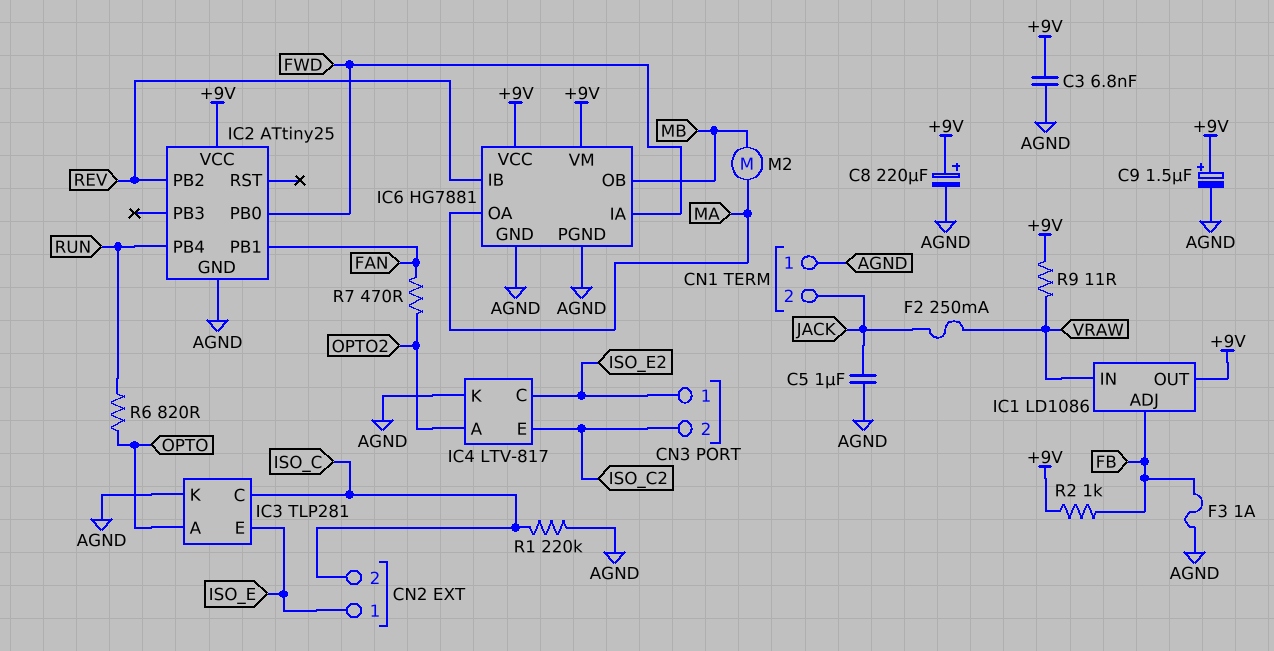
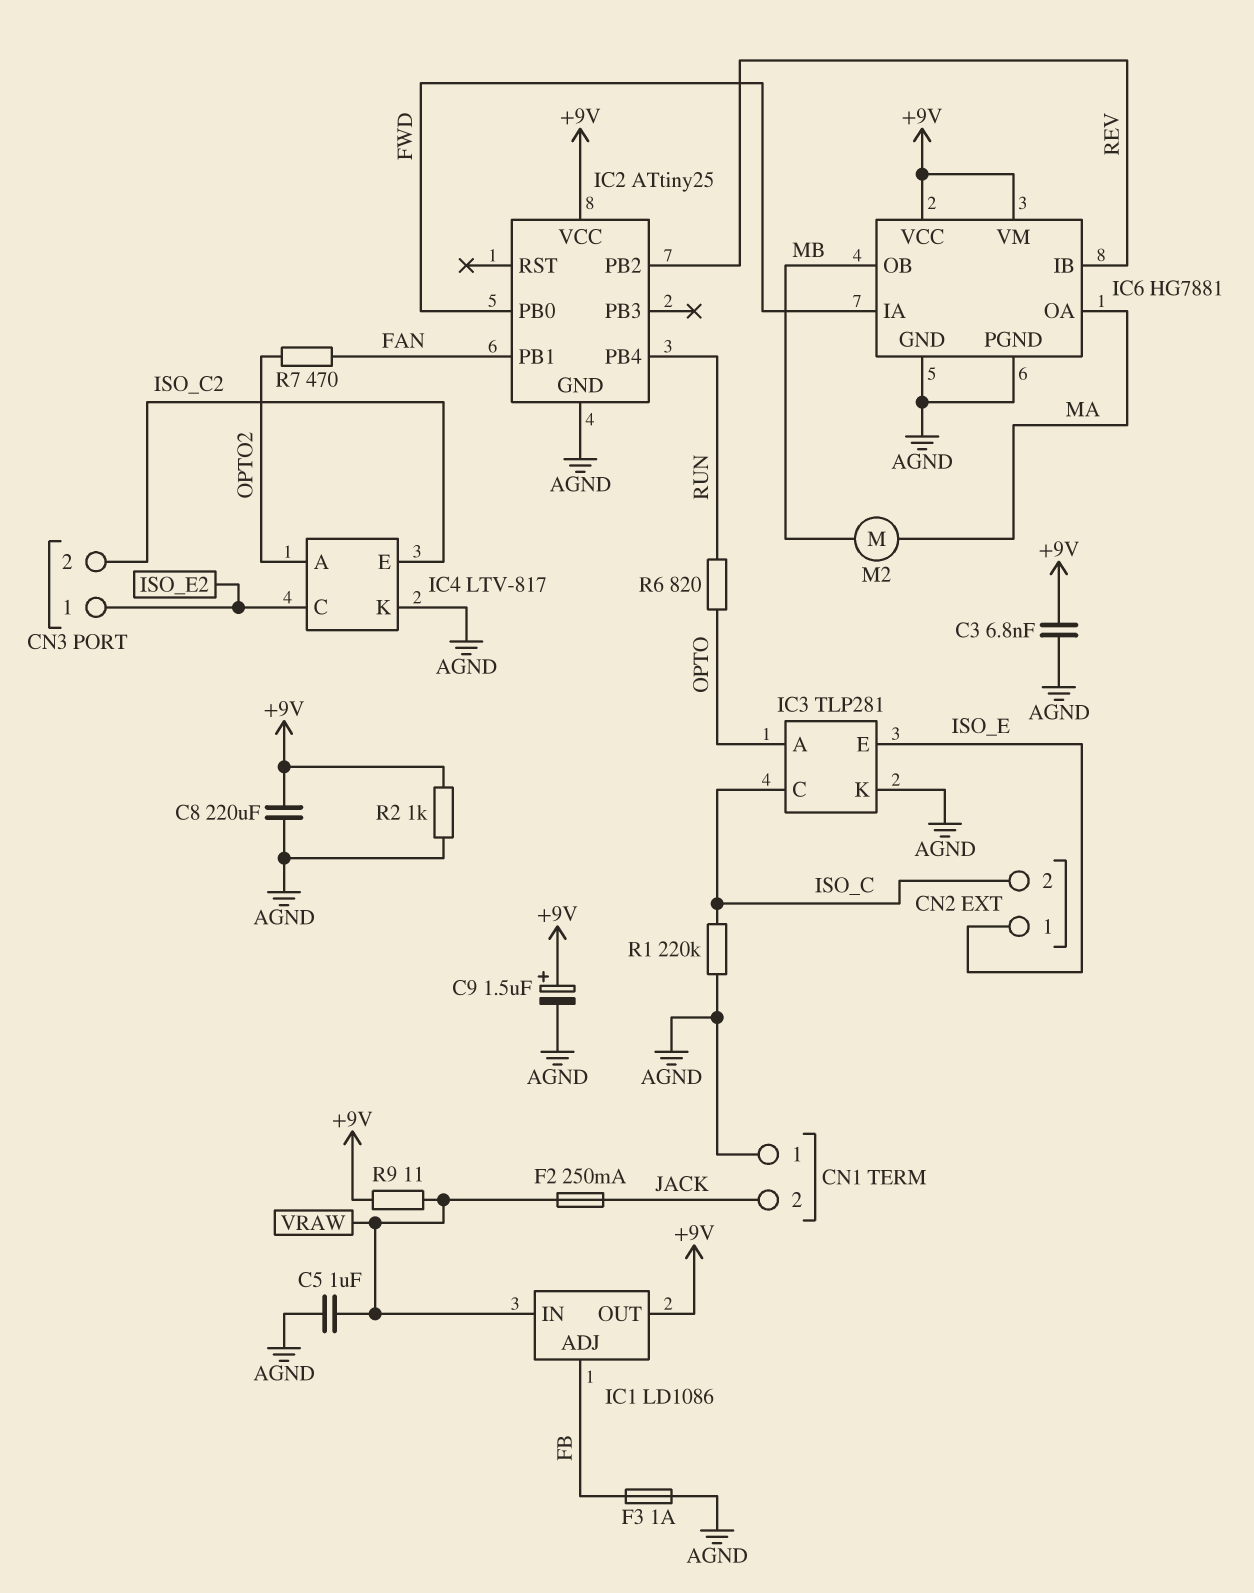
C5: 1uF (AGND, JACK) -> 1uF (AGND, VRAW)
C8: 220uF (plus +9V, minus AGND) -> 220uF (+9V, AGND)
R2: 1k (+9V, FB) -> 1k (+9V, AGND)

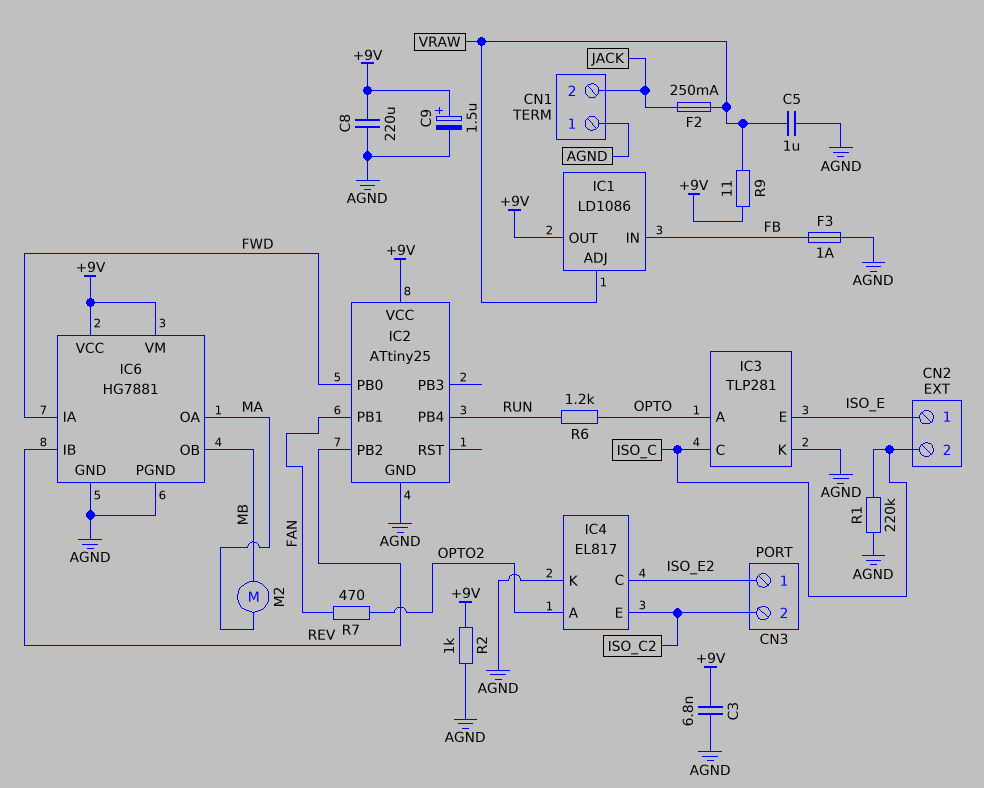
IC1 pin ADJ: FB -> VRAW
IC1 pin IN: VRAW -> FB
IC4: LTV-817 -> EL817
R6: 820 (OPTO, RUN) -> 1.2k (OPTO, RUN)

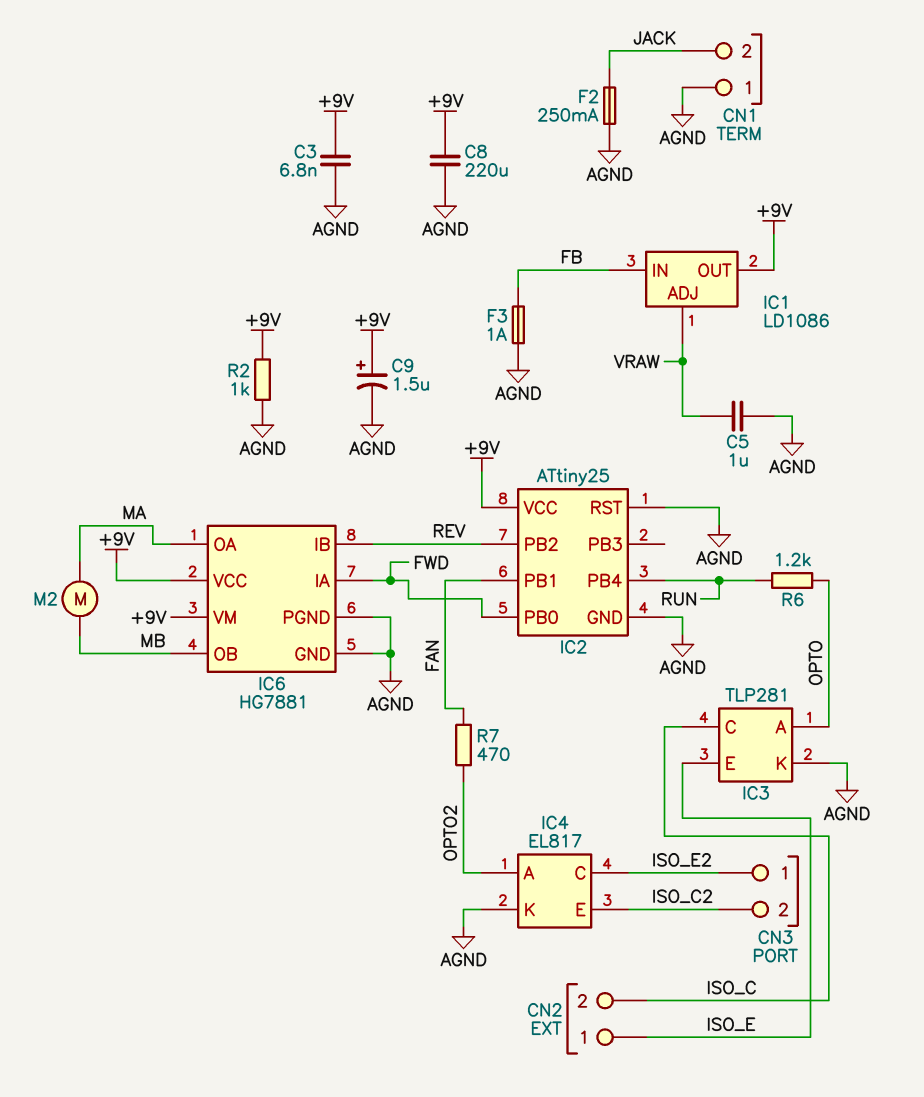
F2: 250mA (JACK, VRAW) -> 250mA (AGND, JACK)
IC2 pin RST: none -> AGND
R1: 220k (AGND, ISO_C) -> none
R9: 11 (+9V, VRAW) -> none

